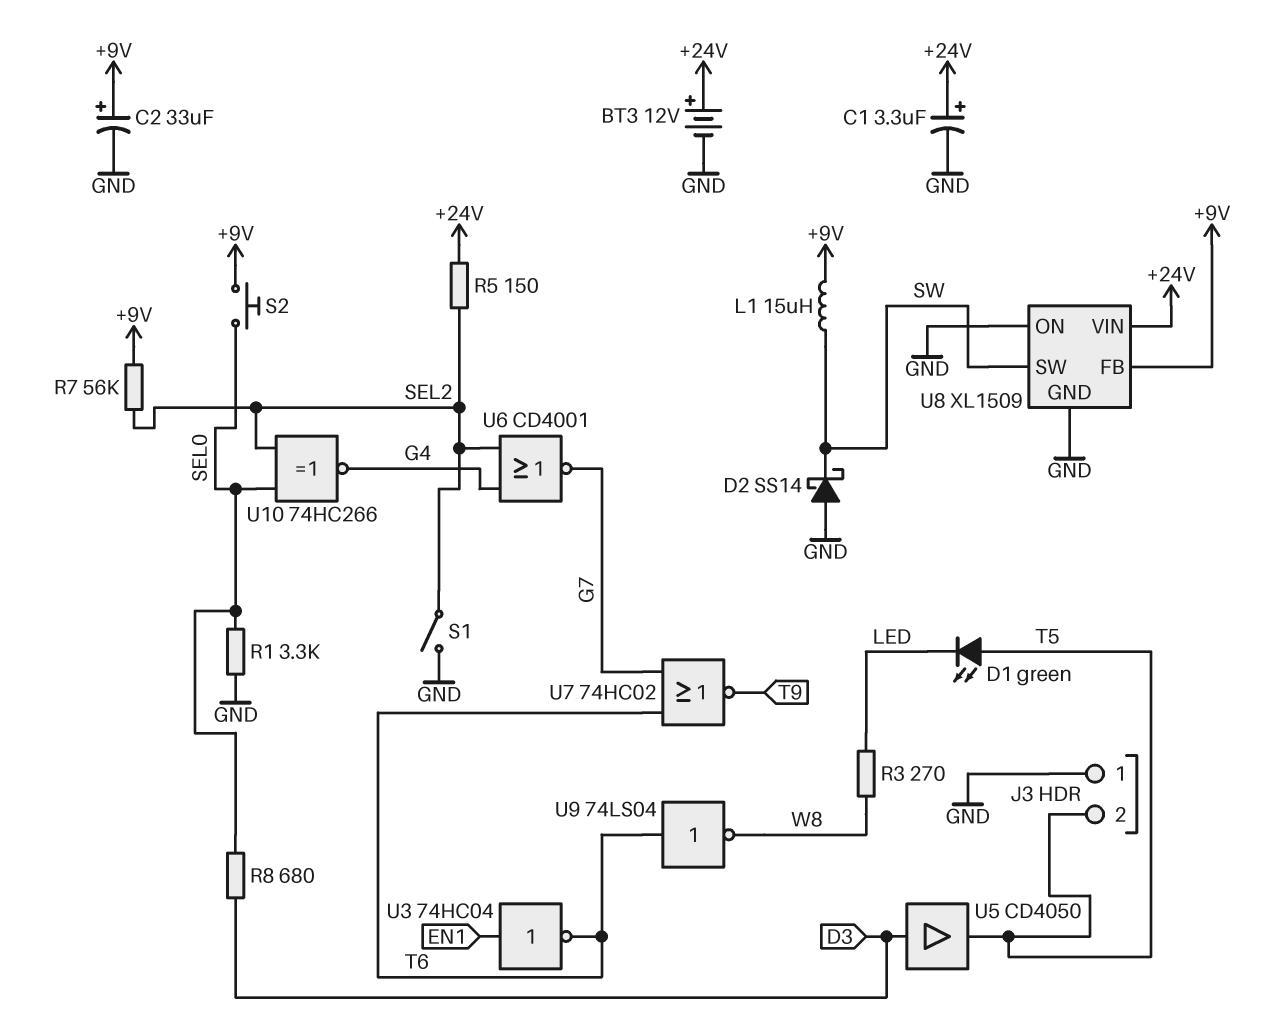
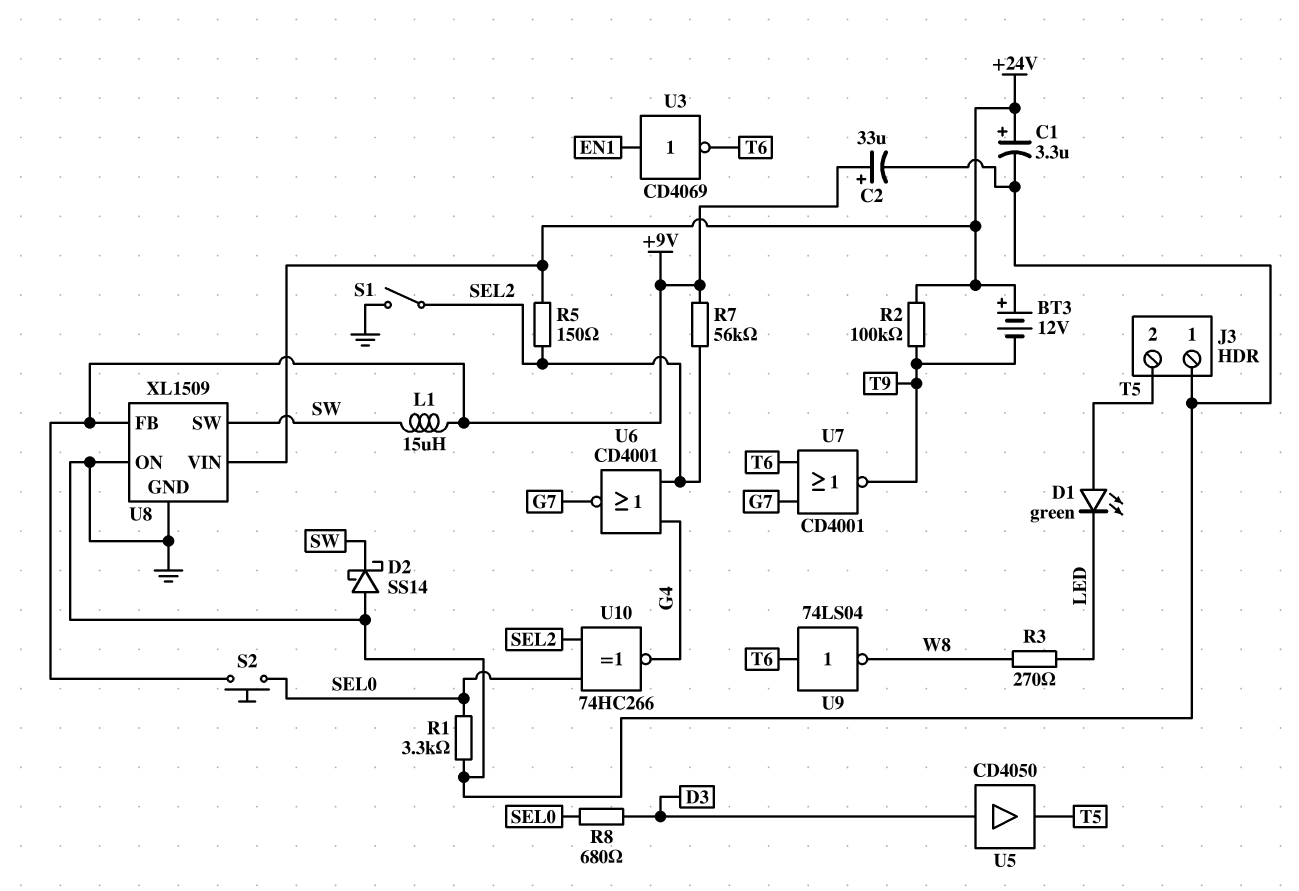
BT3: 12V (plus +24V, minus GND) -> 12V (plus +24V, minus T9)
R2: none -> 100k (+24V, T9)
U3: NOT 74HC04 (in EN1, out T6) -> NOT CD4069 (in EN1, out T6)
U7: NOR 74HC02 (in G7, in T6, out T9) -> NOR CD4001 (in G7, in T6, out T9)

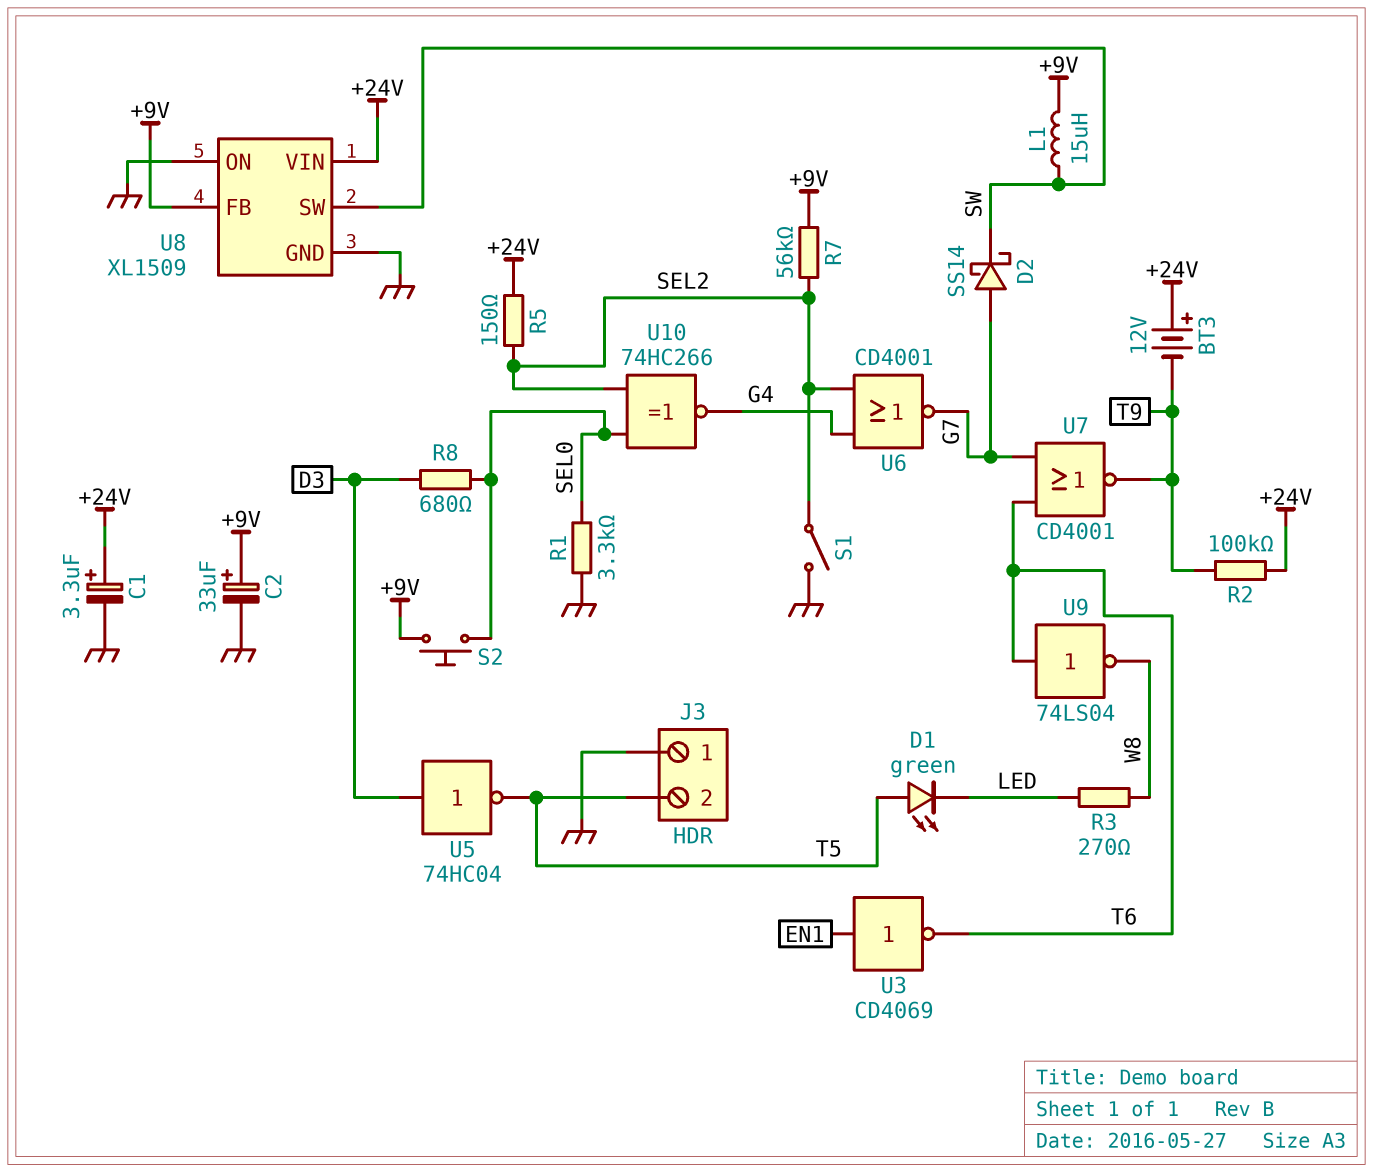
D2: schottky SS14 (A GND, K SW) -> schottky SS14 (A G7, K SW)
U5: buffer CD4050 (in D3, out T5) -> NOT 74HC04 (in D3, out T5)

